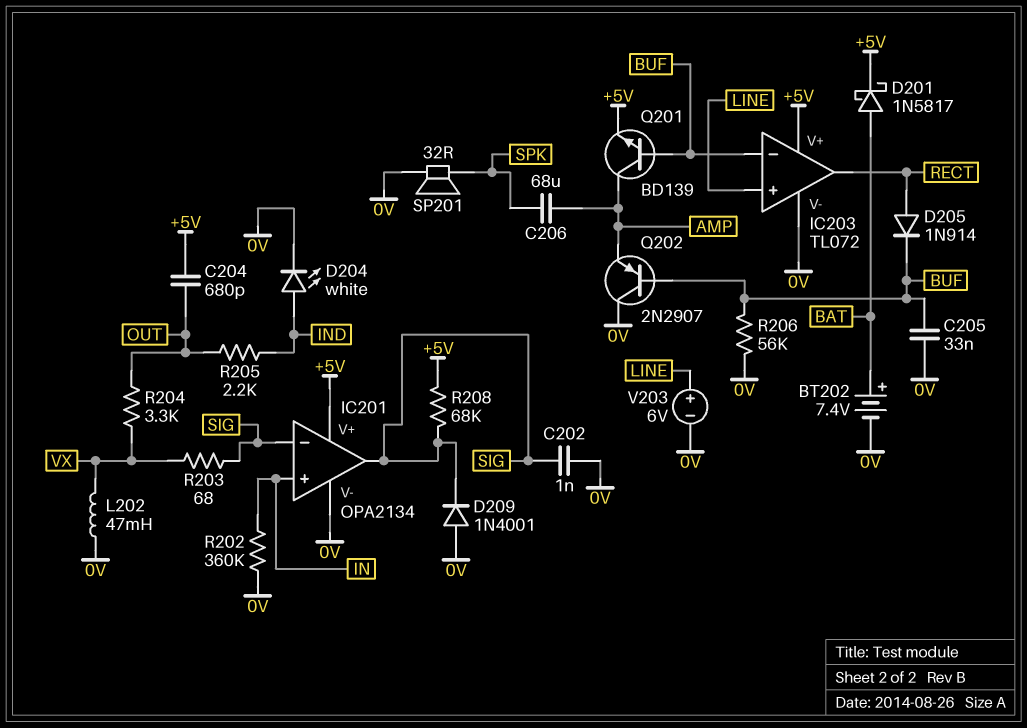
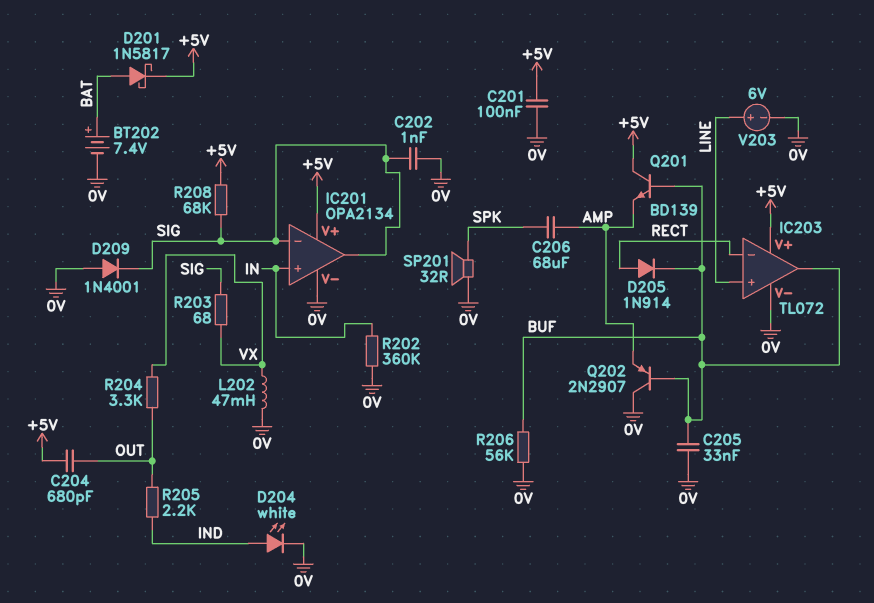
C201: none -> 100nF (+5V, 0V)
IC203 pin in-: BUF -> RECT
IC203 pin out: RECT -> BUF
Q201: NPN BD139 (B BUF, C AMP, E +5V) -> NPN BD139 (B BUF, C +5V, E AMP)

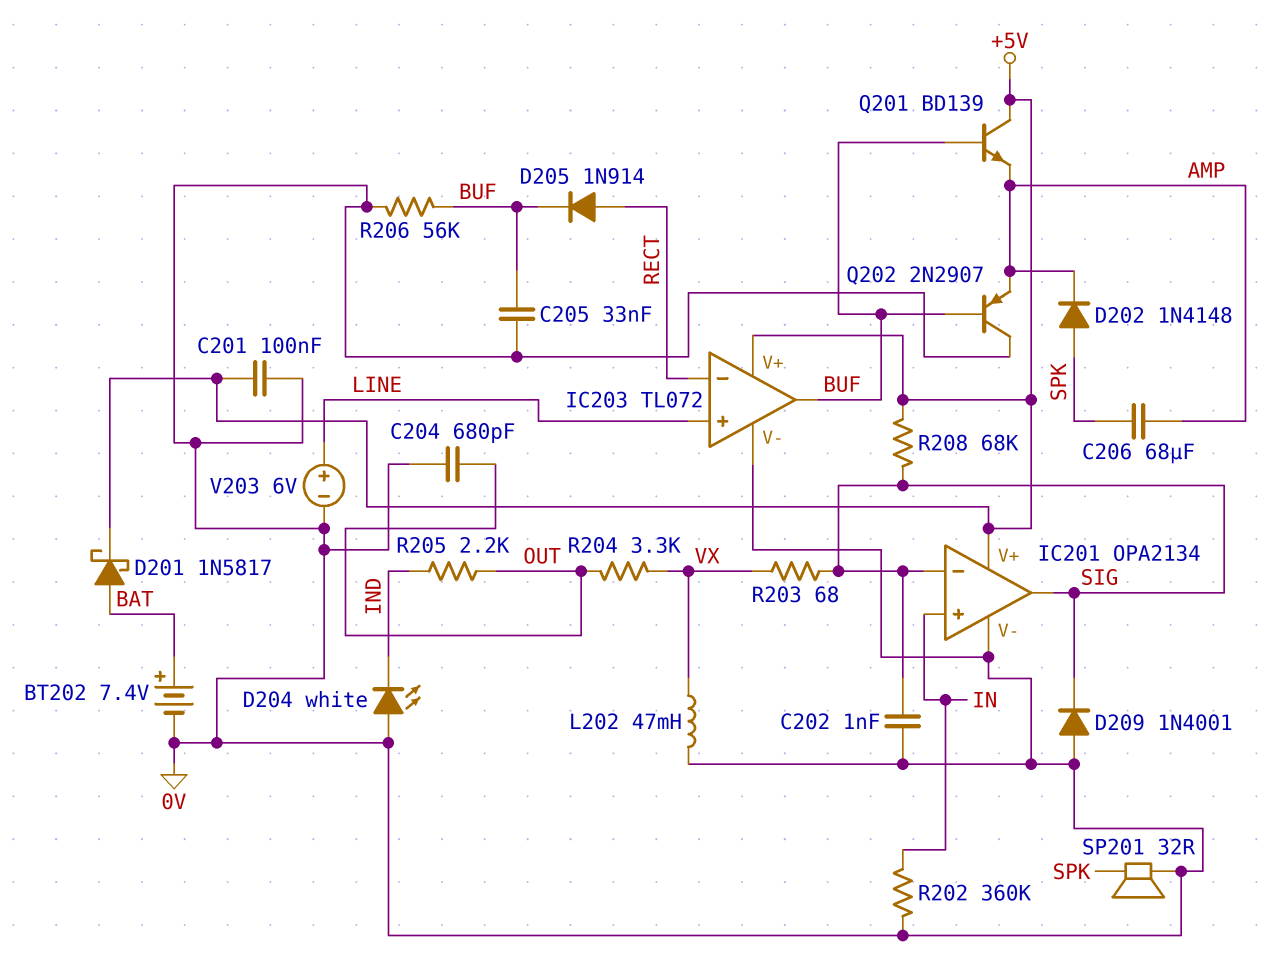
C204: 680pF (+5V, OUT) -> 680pF (0V, OUT)
D202: none -> diode 1N4148 (A SPK, K AMP)
D204: LED white (A IND, K 0V) -> LED white (A 0V, K IND)

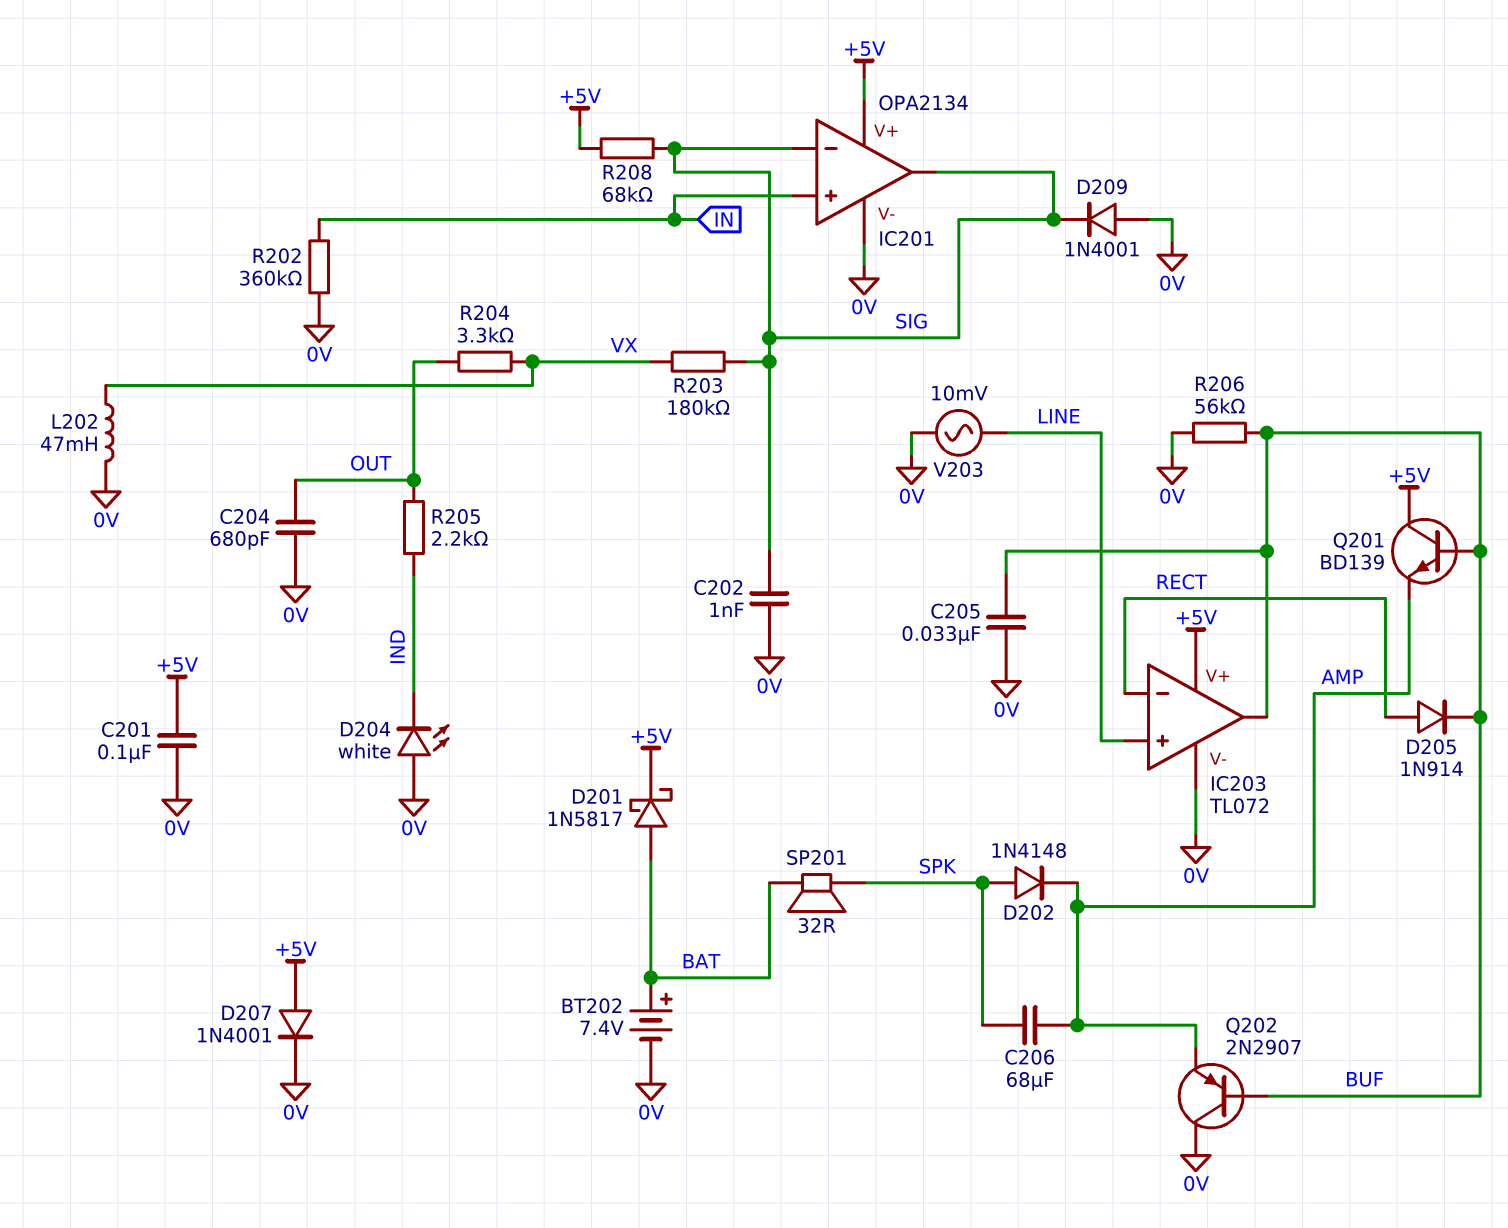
D207: none -> diode 1N4001 (A +5V, K 0V)
R203: 68 (SIG, VX) -> 180k (SIG, VX)
SP201: speaker 32R (0V, SPK) -> speaker 32R (BAT, SPK)
V203: 6V (plus LINE, minus 0V) -> AC 10mV (0V, LINE)

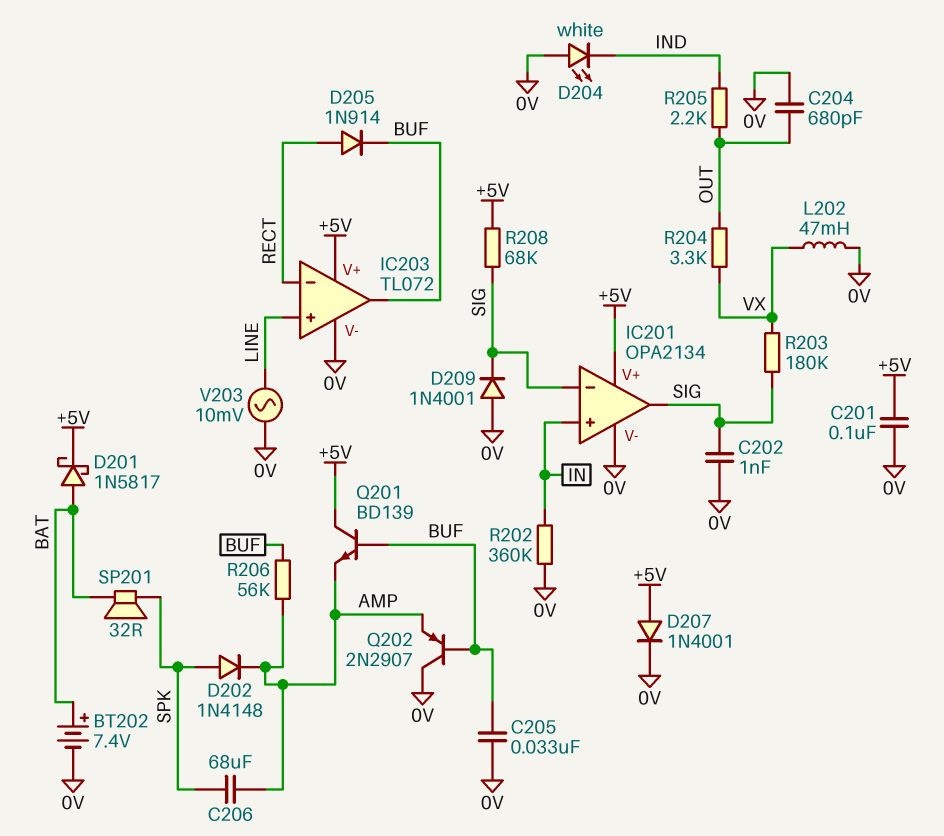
R206: 56k (0V, BUF) -> 56k (AMP, BUF)

